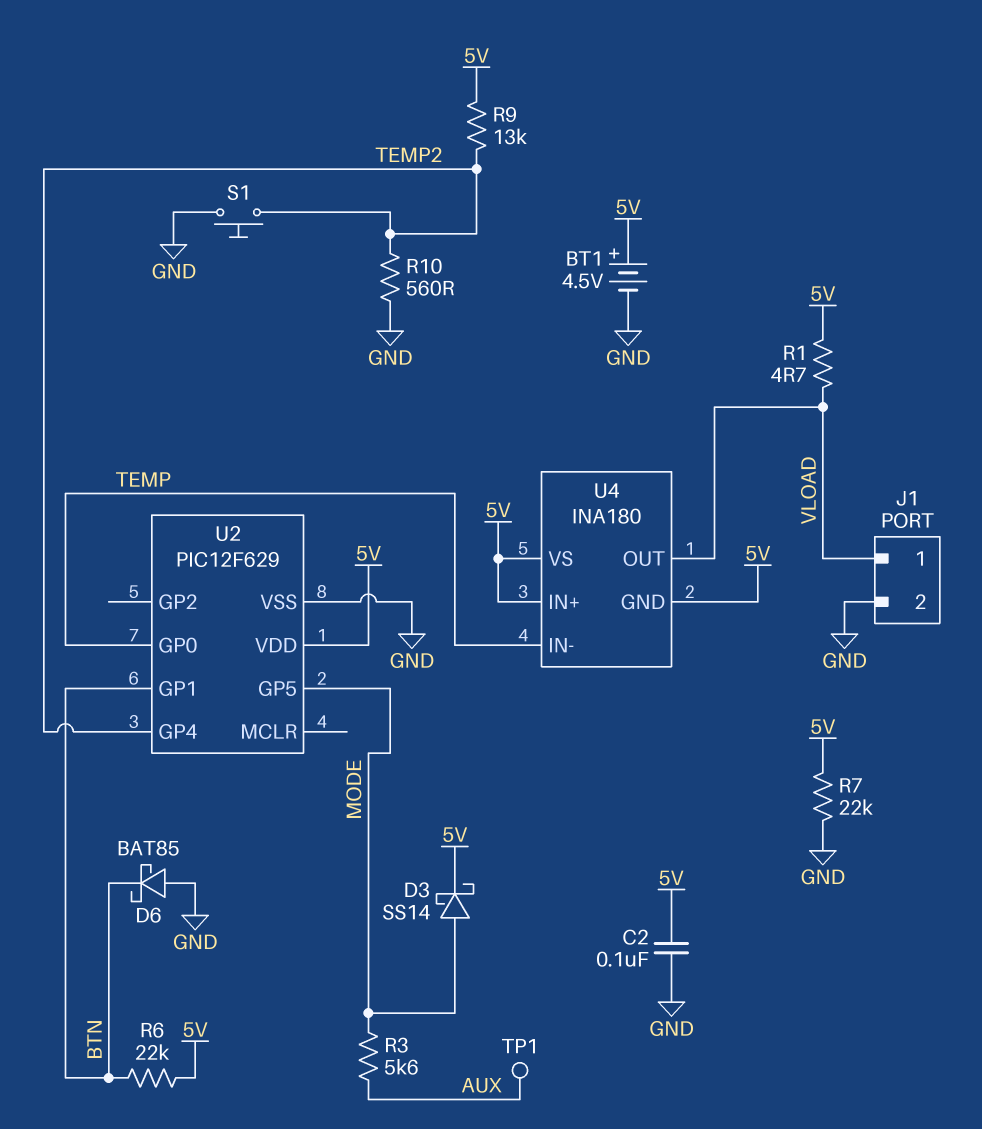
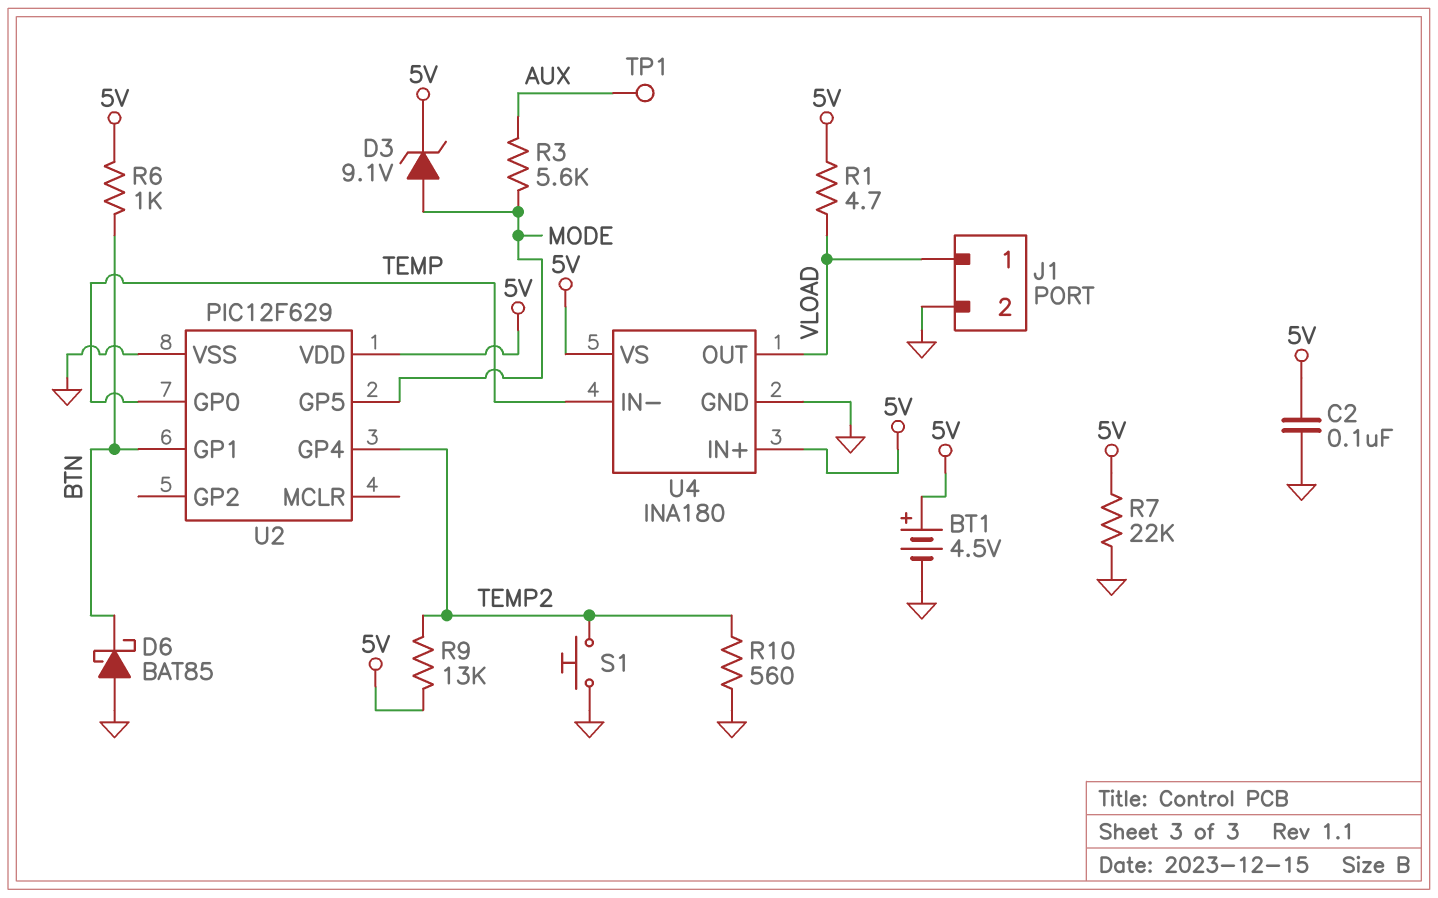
D3: schottky SS14 (A MODE, K 5V) -> zener 9.1V (A MODE, K 5V)
R6: 22k (5V, BTN) -> 1k (5V, BTN)
U4 pin GND: 5V -> GND

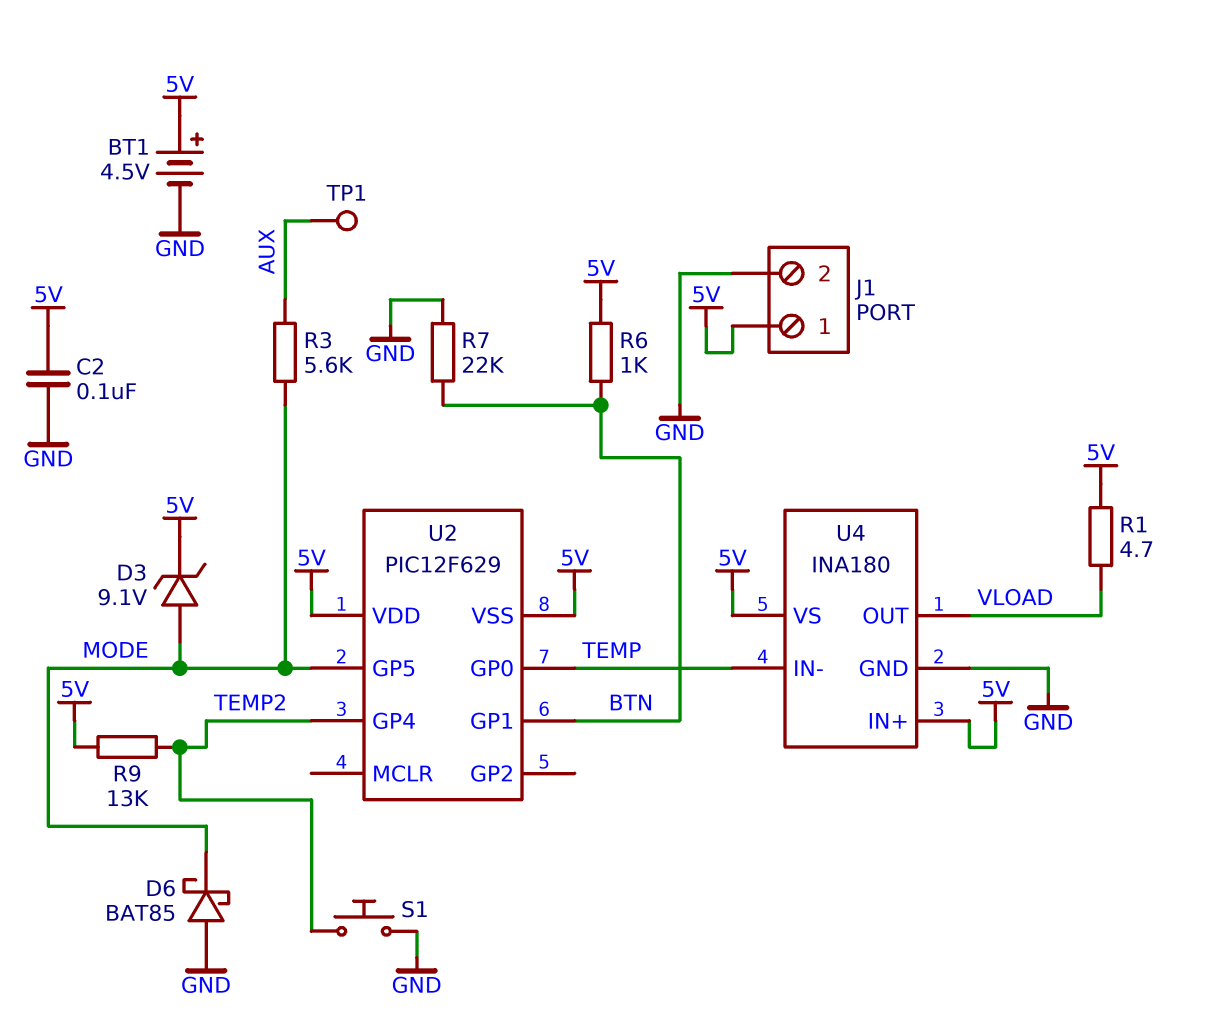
D6: schottky BAT85 (A GND, K BTN) -> schottky BAT85 (A GND, K MODE)
J1 pin 1: VLOAD -> 5V
R7: 22k (5V, GND) -> 22k (BTN, GND)
R10: 560 (GND, TEMP2) -> none
U2 pin VSS: GND -> 5V

